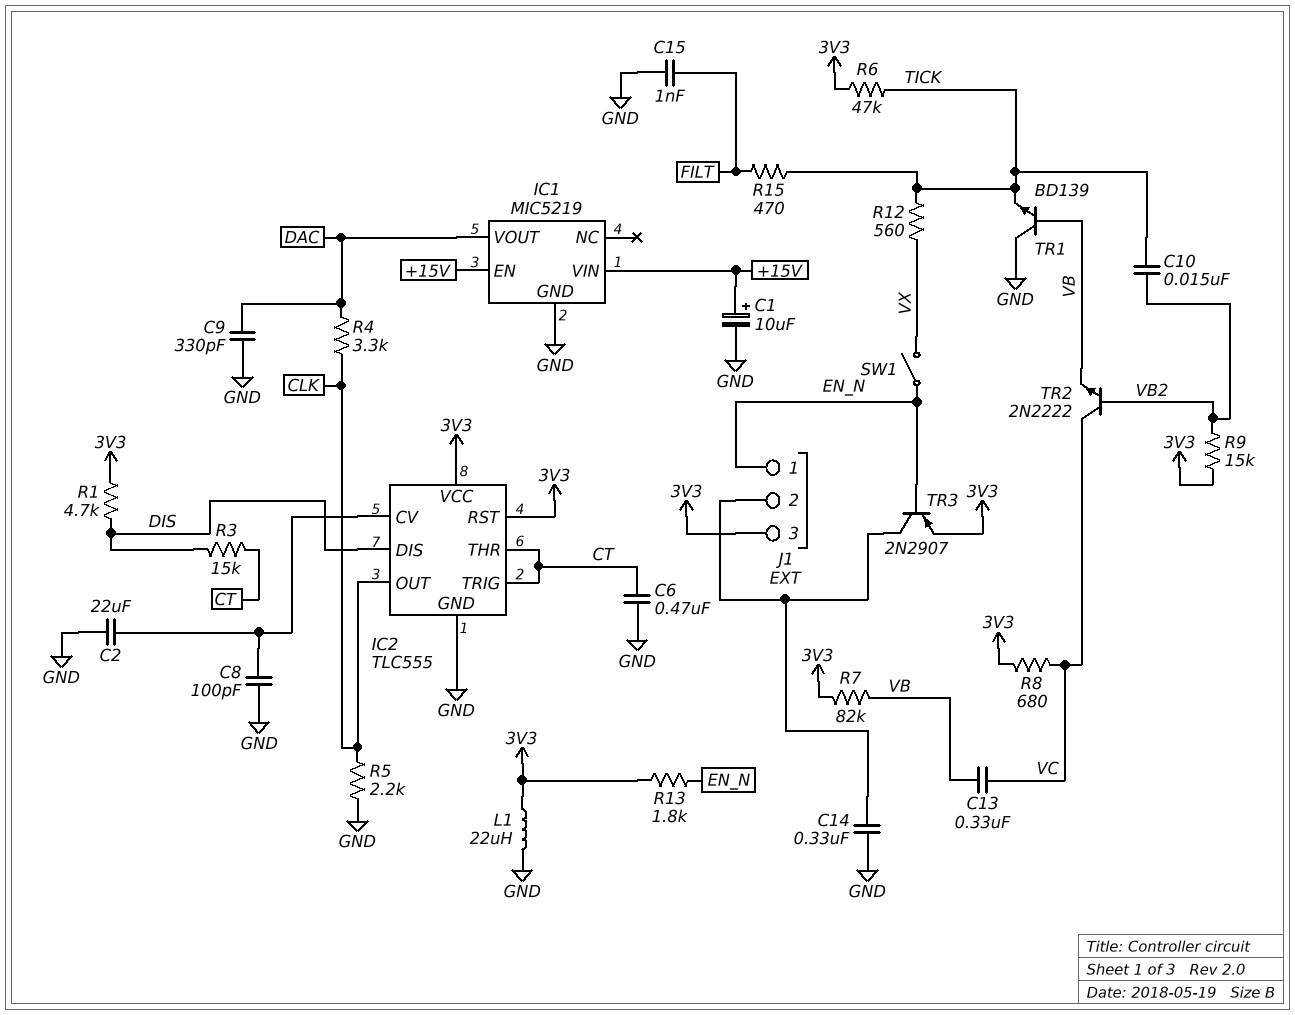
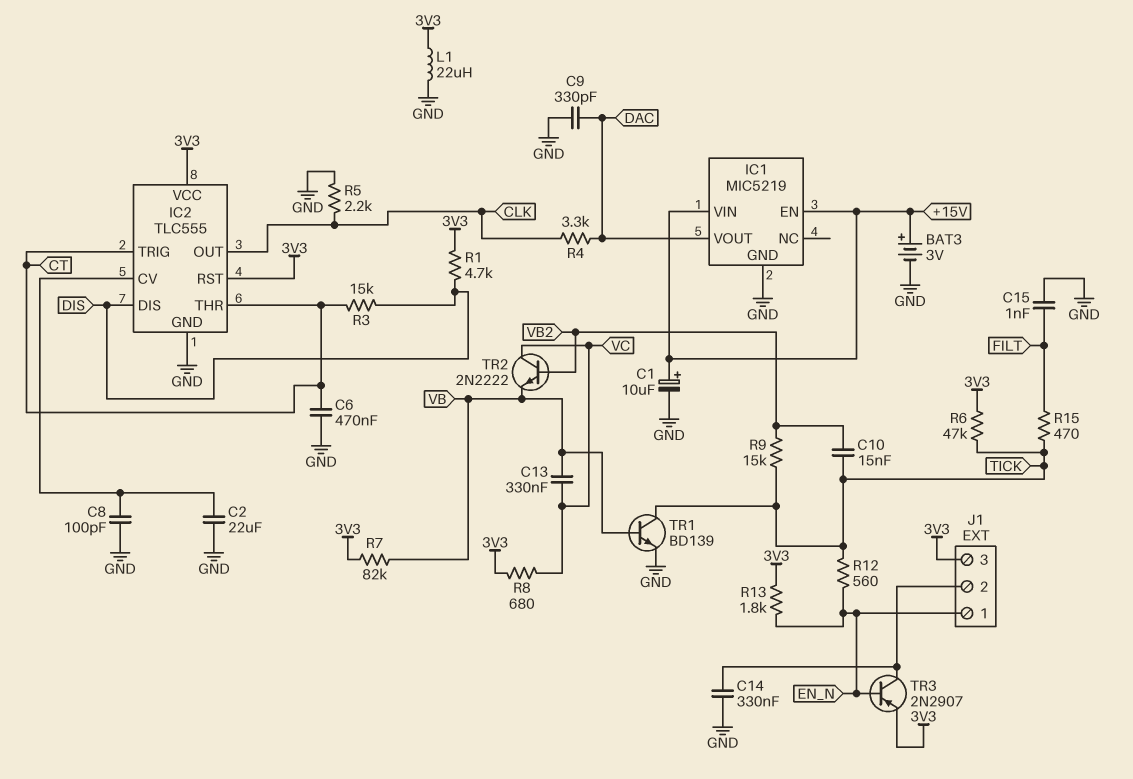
BAT3: none -> 3V (plus +15V, minus GND)
R9: 15k (3V3, VB2) -> 15k (TICK, VB2)
R12: 560 (TICK, VX) -> 560 (EN_N, TICK)
SW1: switch (EN_N, VX) -> none
TR1: NPN BD139 (B VB, C GND, E TICK) -> NPN BD139 (B VB, C TICK, E GND)

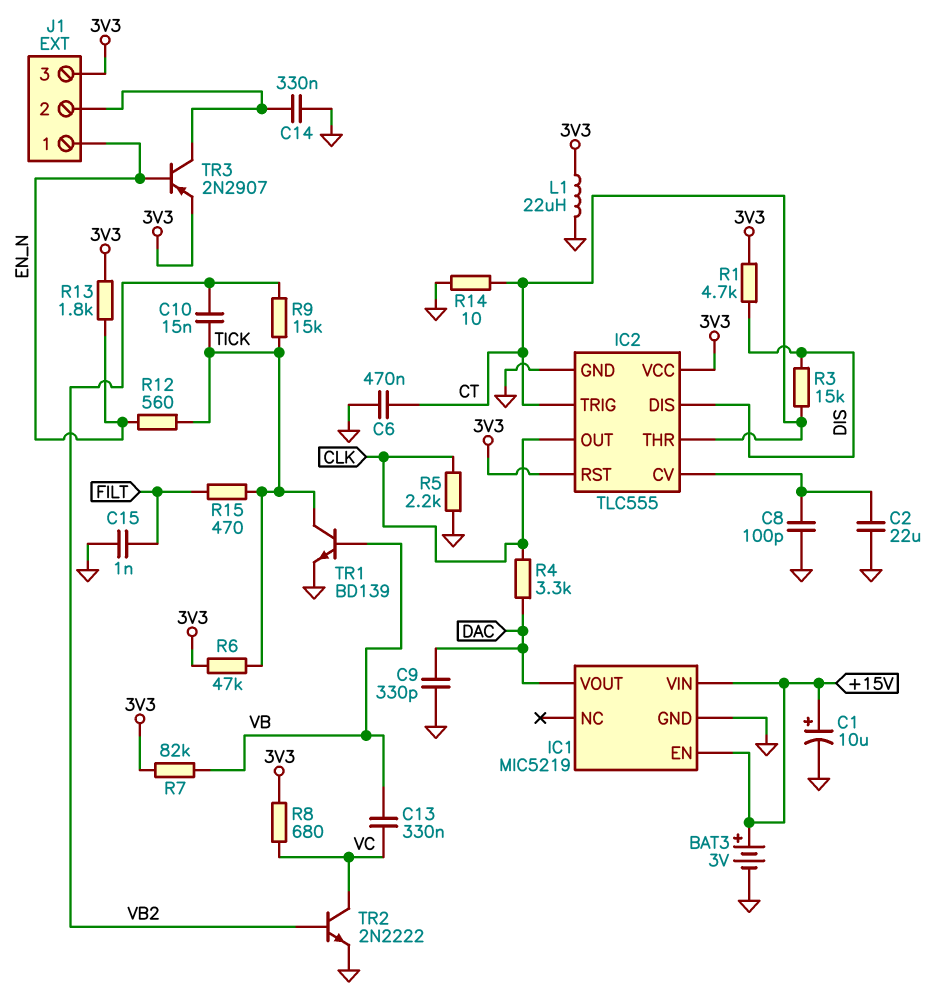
R14: none -> 10 (CT, GND)
TR2: NPN 2N2222 (B VB2, C VC, E VB) -> NPN 2N2222 (B VB2, C VC, E GND)

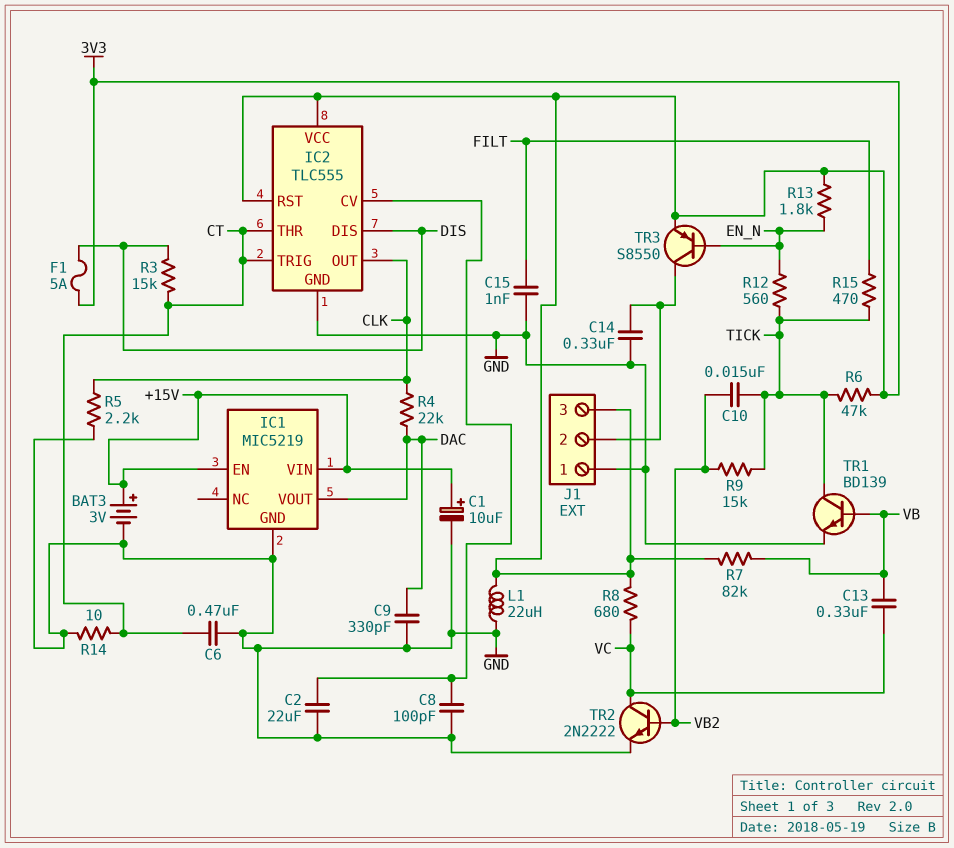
F1: none -> 5A (3V3, DIS)
J1 pin 1: EN_N -> GND
R1: 4.7k (3V3, DIS) -> none
R4: 3.3k (CLK, DAC) -> 22k (CLK, DAC)
TR3: PNP 2N2907 (B EN_N, C J1/2, E 3V3) -> PNP S8550 (B EN_N, C J1/2, E 3V3)

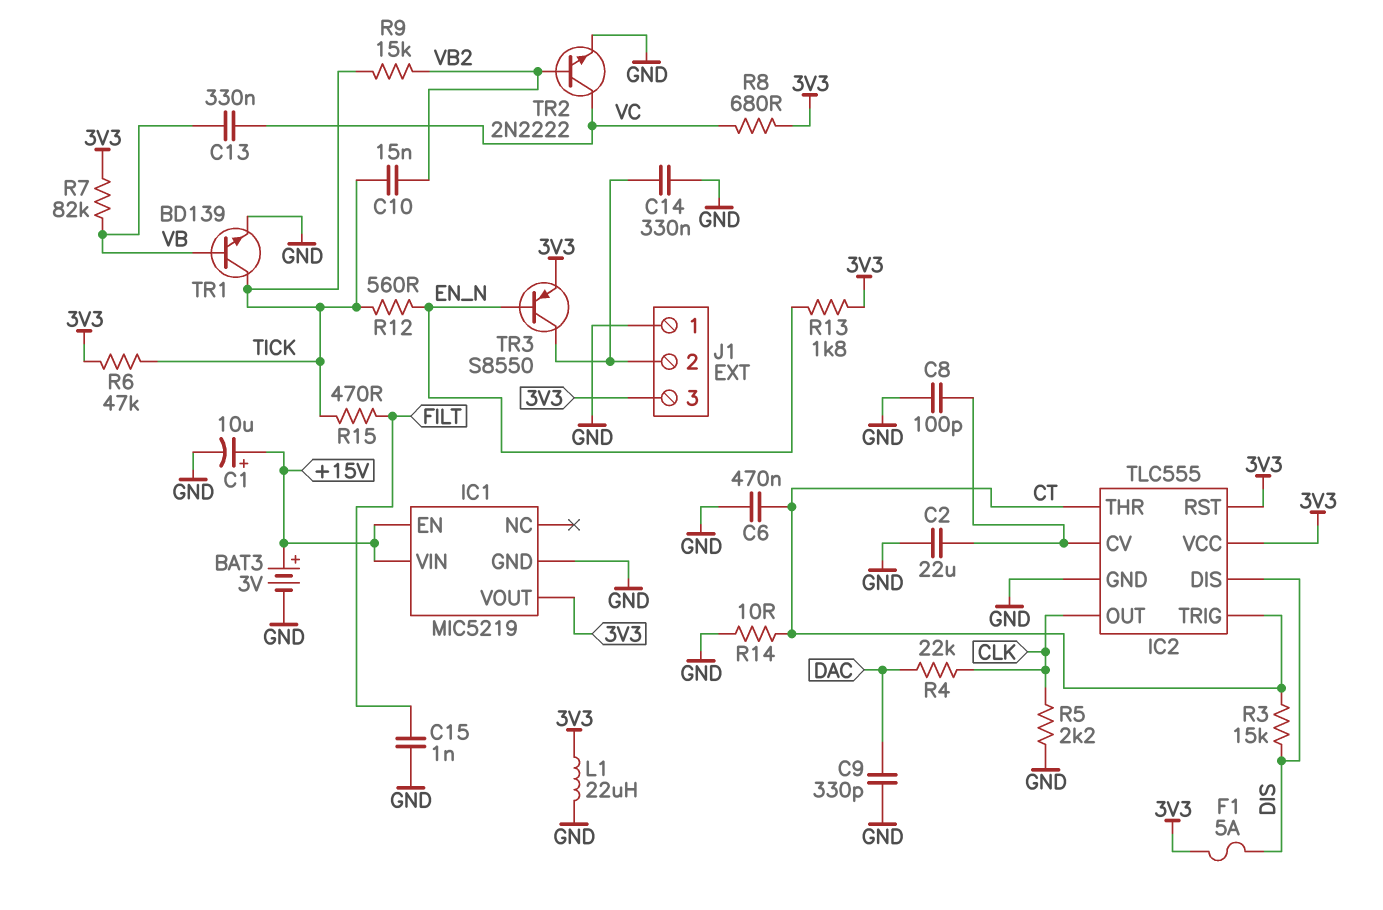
IC1 pin VOUT: DAC -> 3V3

